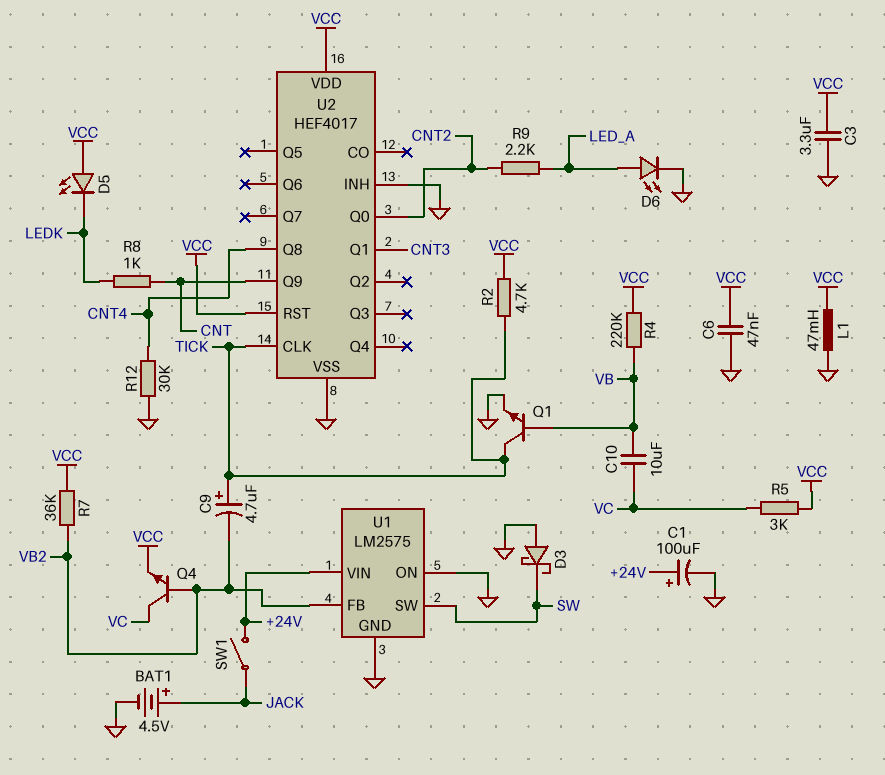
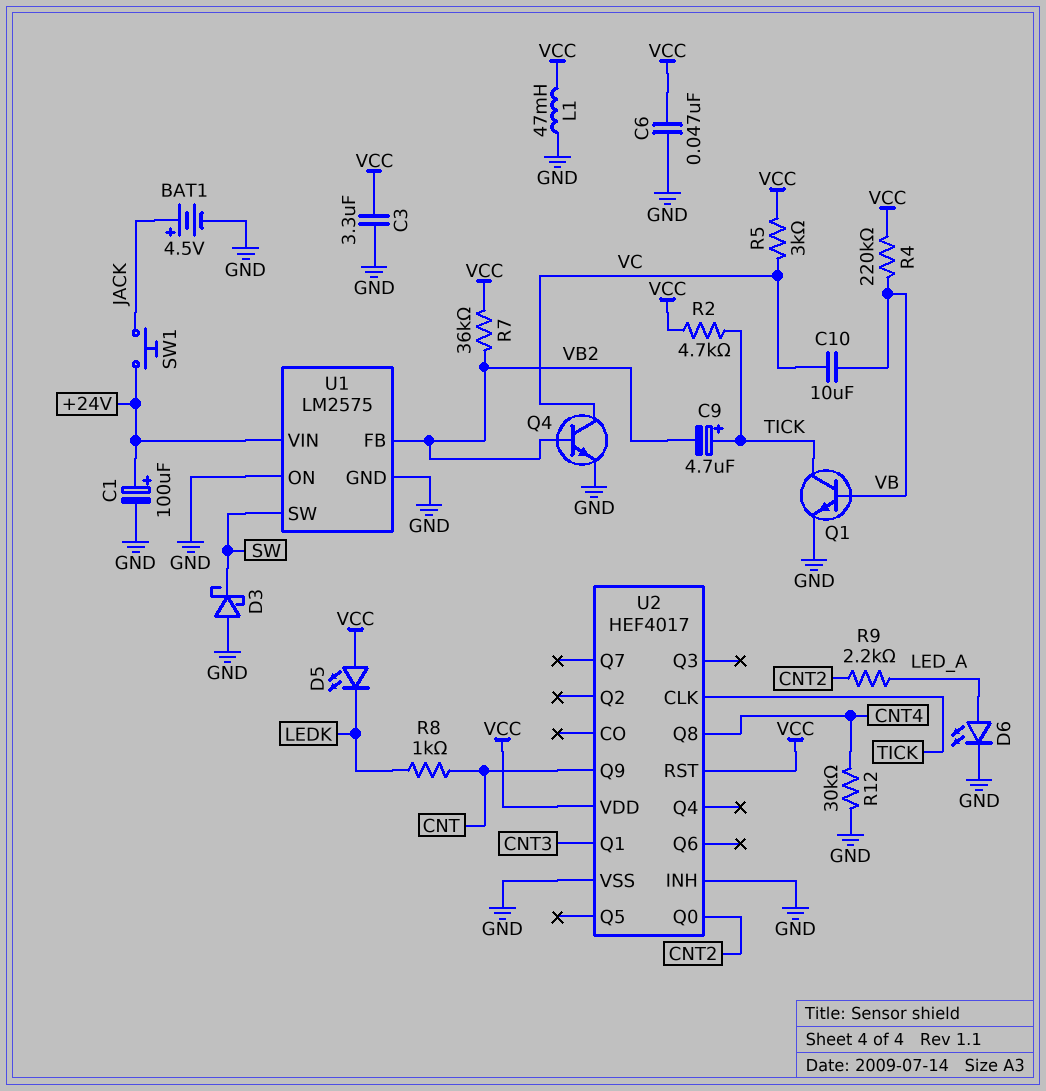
Q4: NPN (B VB2, C VC, E VCC) -> NPN (B VB2, C VC, E GND)
SW1: switch (+24V, JACK) -> button (+24V, JACK)

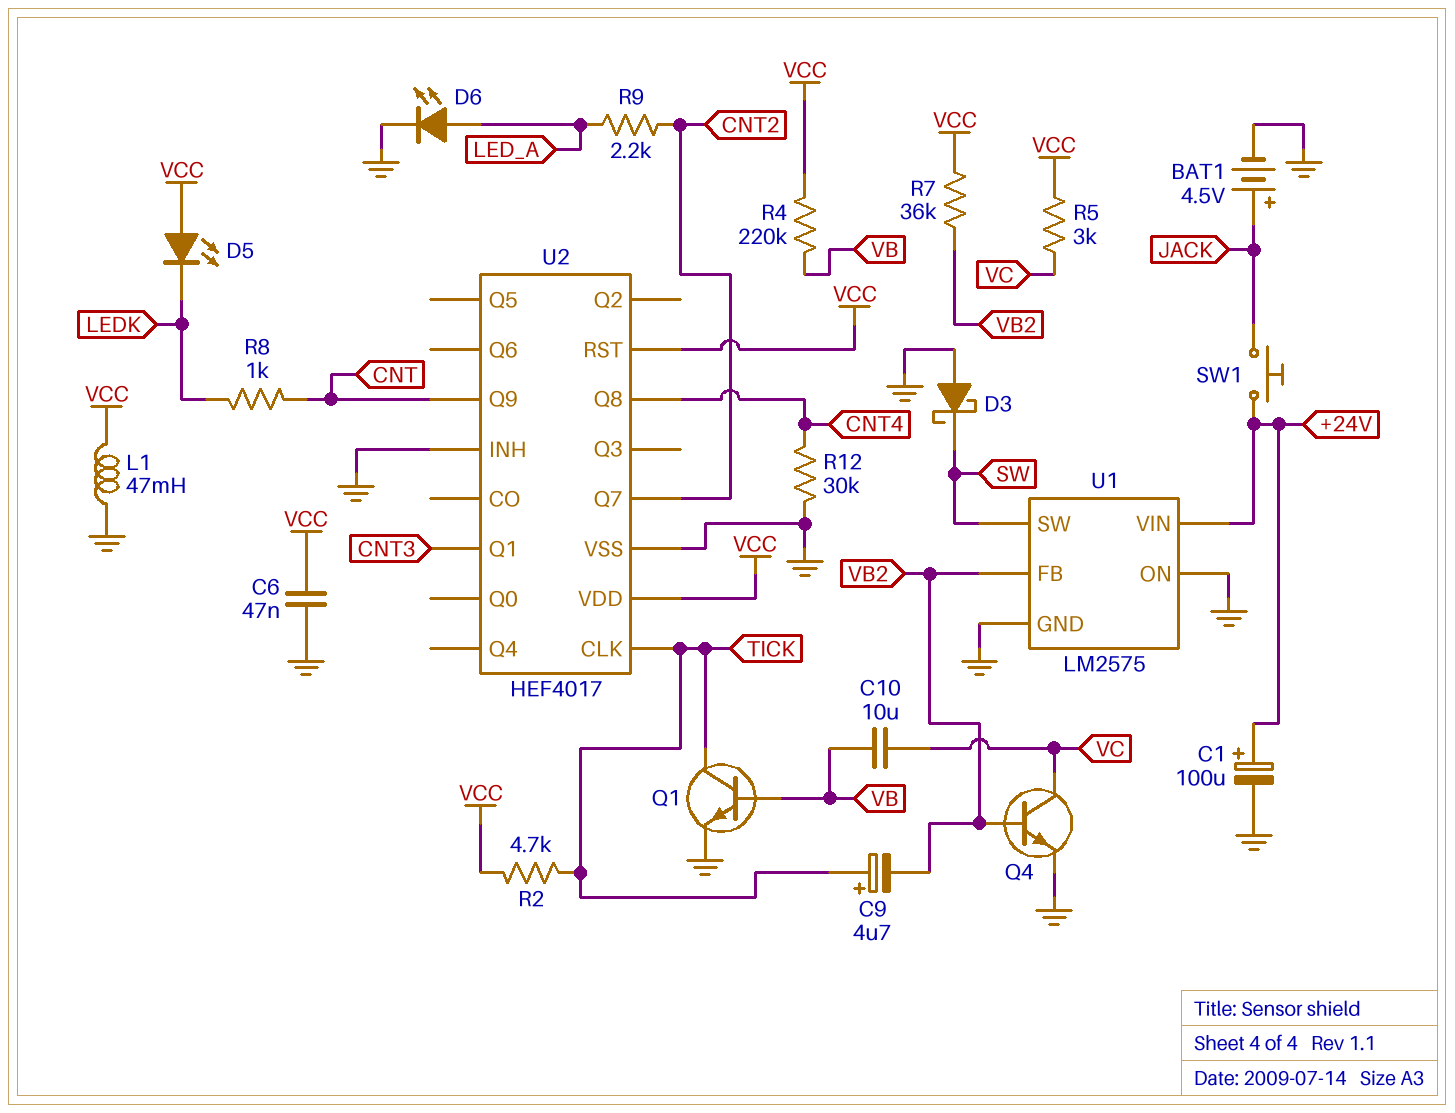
C3: 3.3uF (GND, VCC) -> none
U2 pin Q0: CNT2 -> none
U2 pin Q7: none -> CNT2

